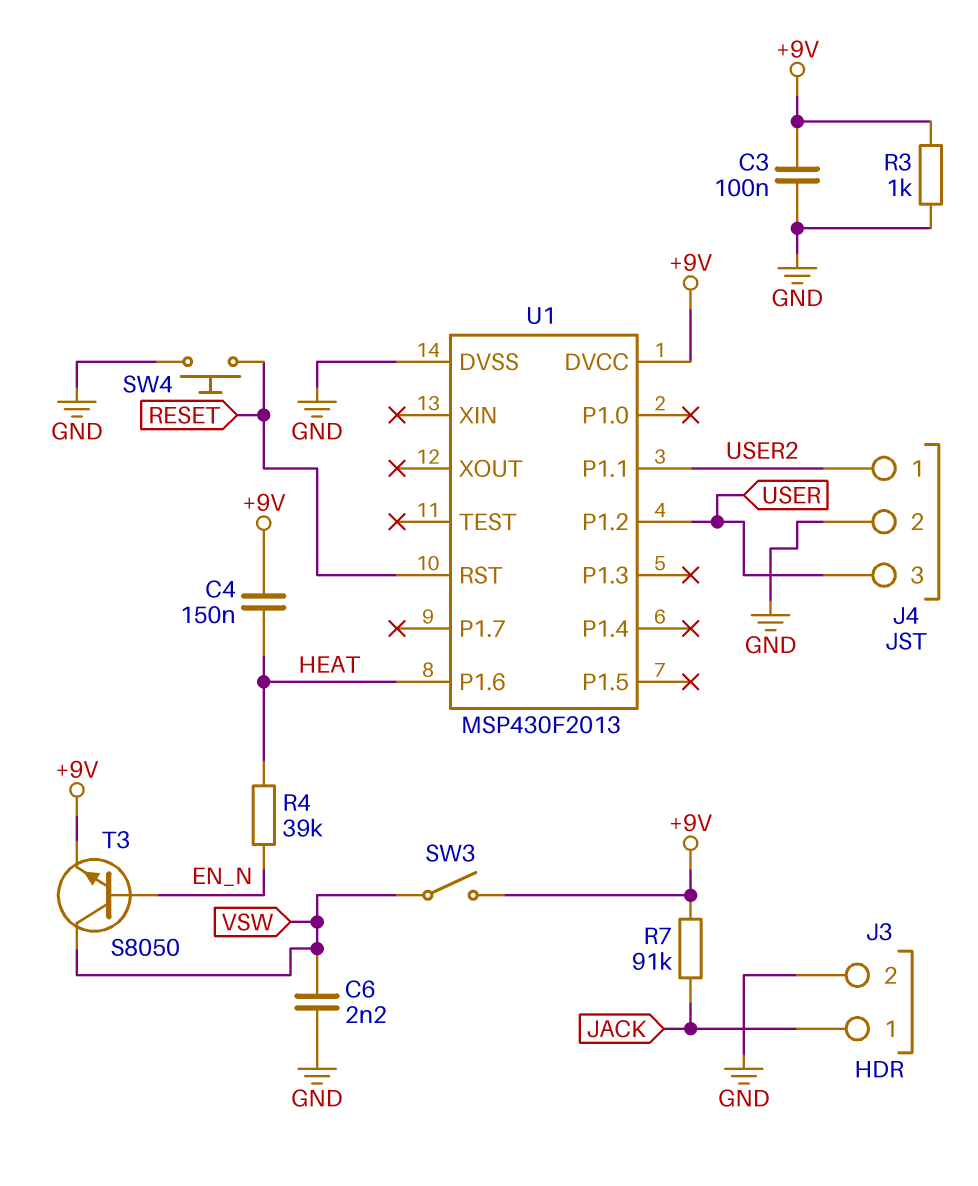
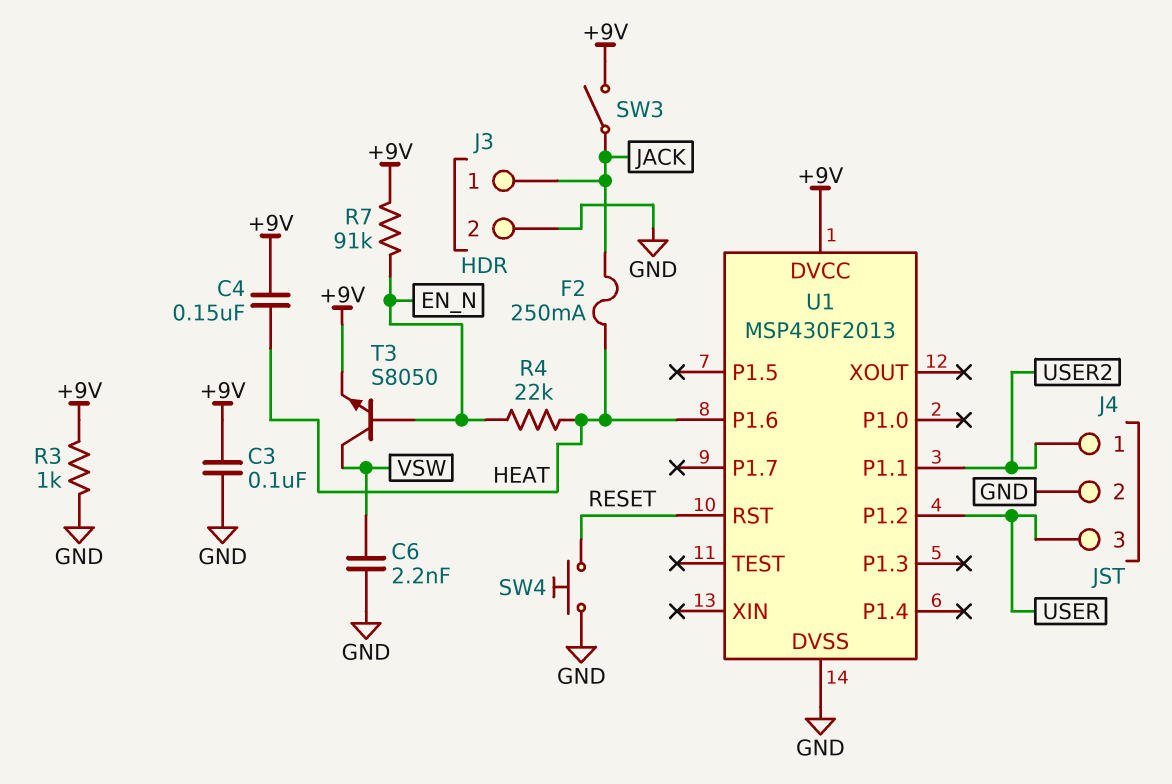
F2: none -> 250mA (HEAT, JACK)
R4: 39k (EN_N, HEAT) -> 22k (EN_N, HEAT)
R7: 91k (+9V, JACK) -> 91k (+9V, EN_N)
SW3: switch (+9V, VSW) -> switch (+9V, JACK)

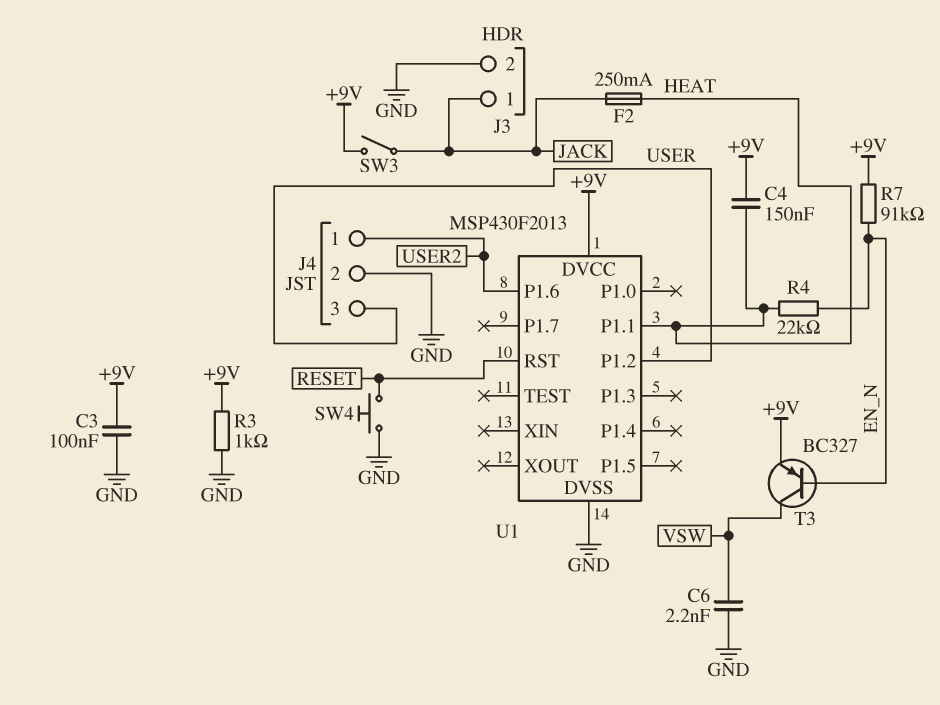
T3: NPN S8050 (B EN_N, C VSW, E +9V) -> PNP BC327 (B EN_N, C VSW, E +9V)
U1 pin P1.1: USER2 -> HEAT
U1 pin P1.6: HEAT -> USER2

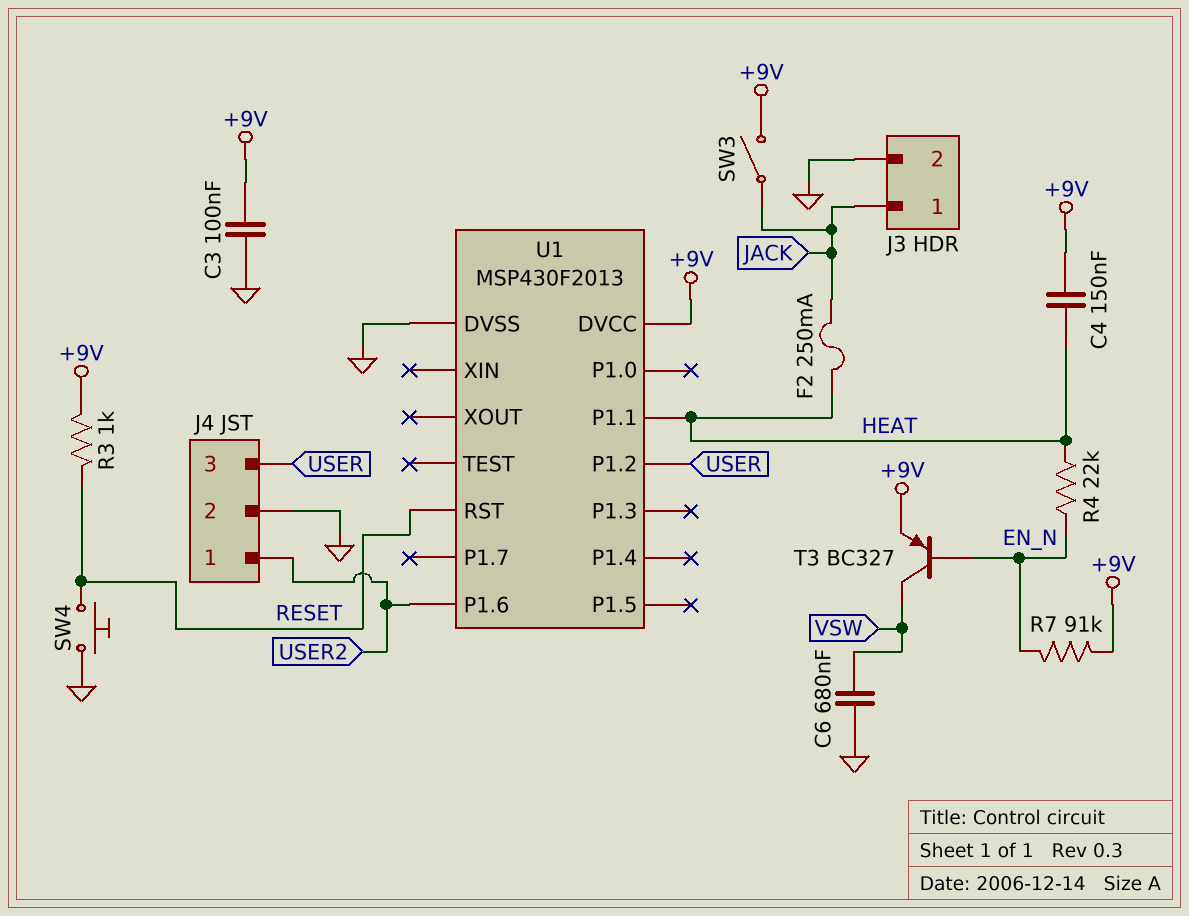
C6: 2.2nF (GND, VSW) -> 680nF (GND, VSW)
R3: 1k (+9V, GND) -> 1k (+9V, RESET)

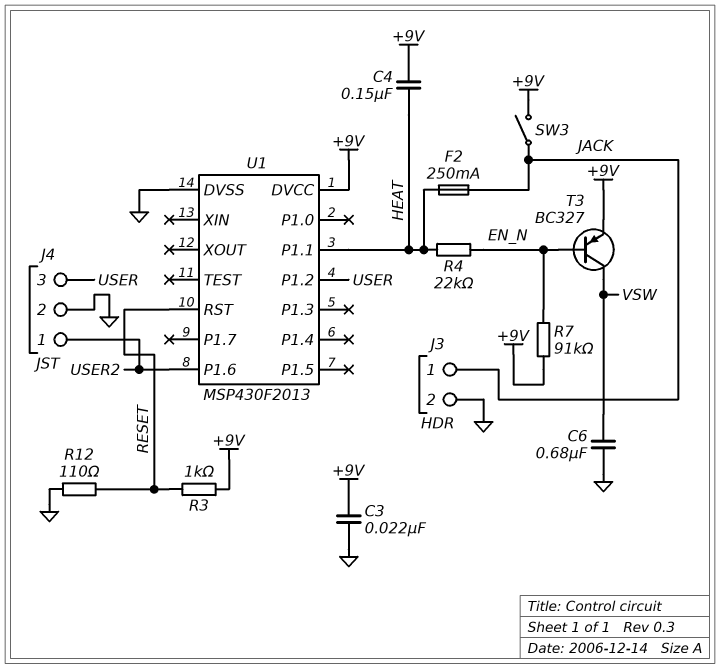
C3: 100nF (+9V, GND) -> 22nF (+9V, GND)
R12: none -> 110 (GND, RESET)
SW4: button (GND, RESET) -> none

